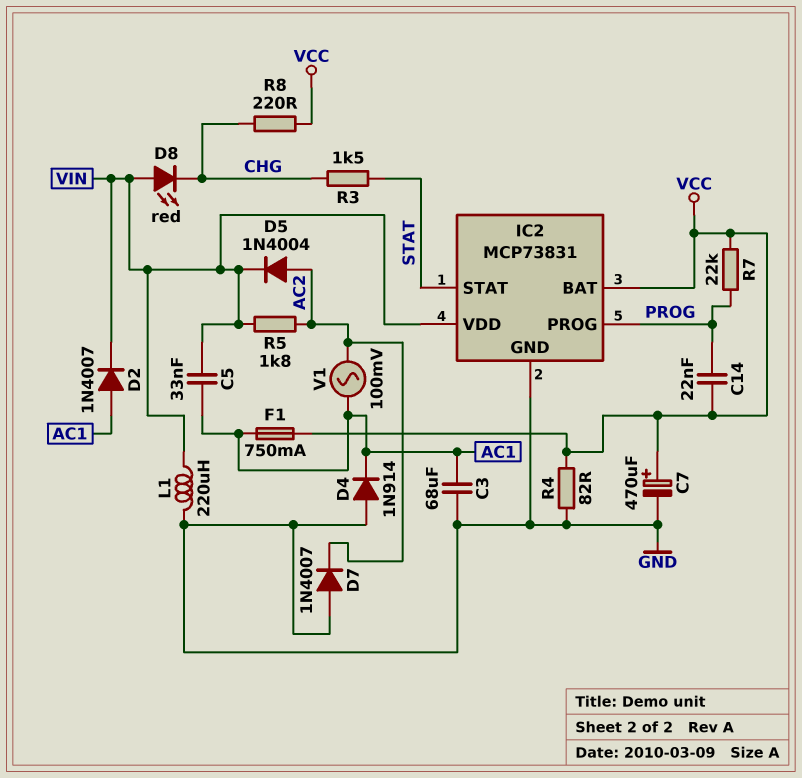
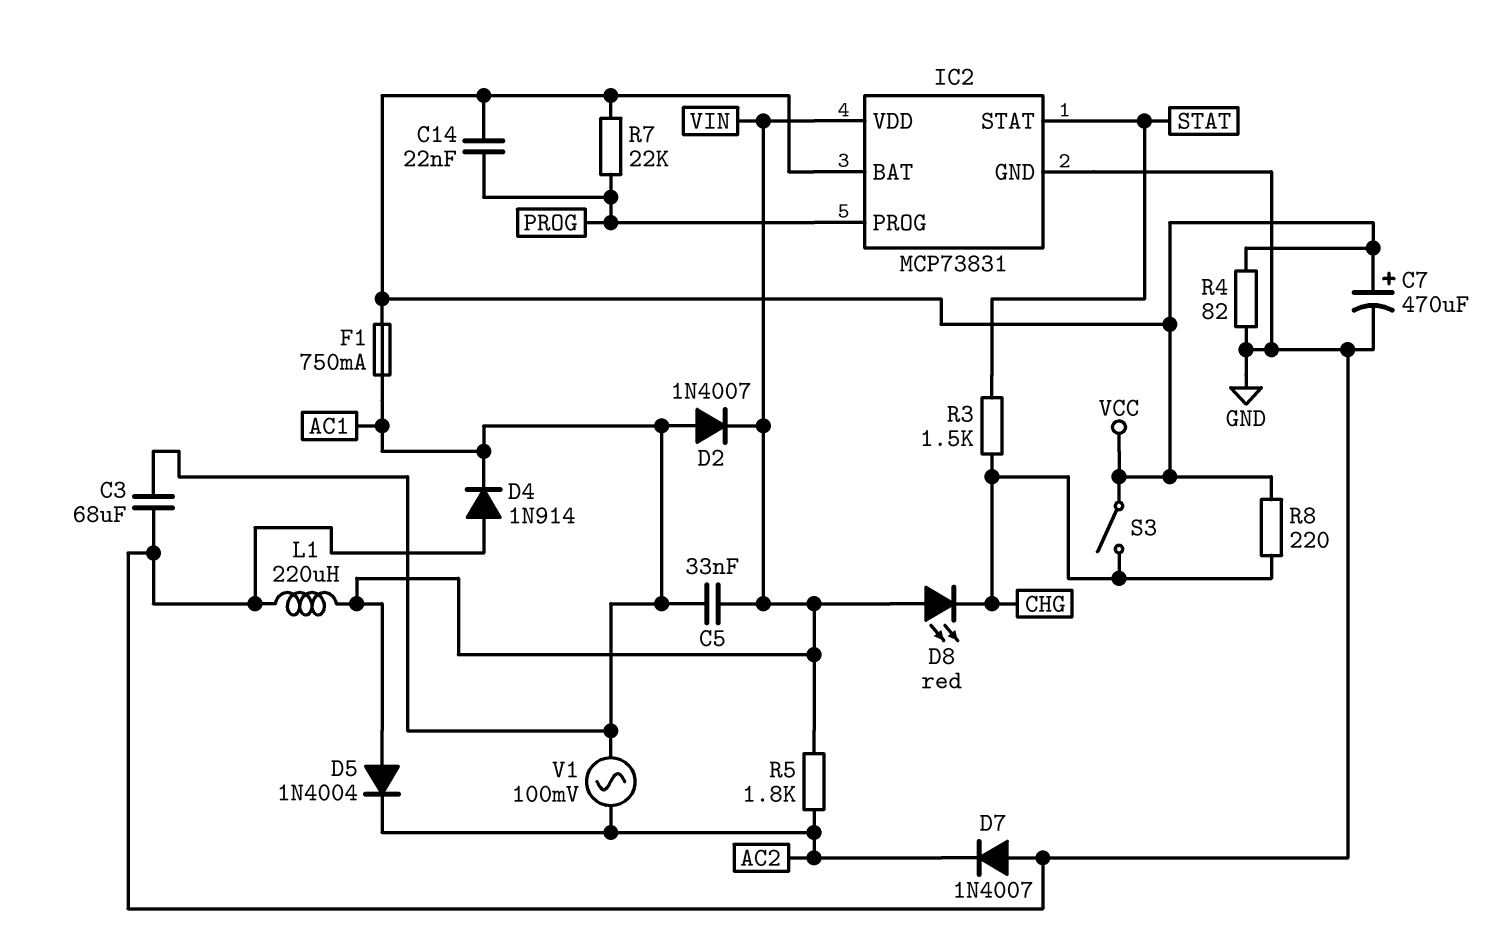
D5: diode 1N4004 (A AC2, K VIN) -> diode 1N4004 (A VIN, K AC2)
S3: none -> switch (CHG, VCC)

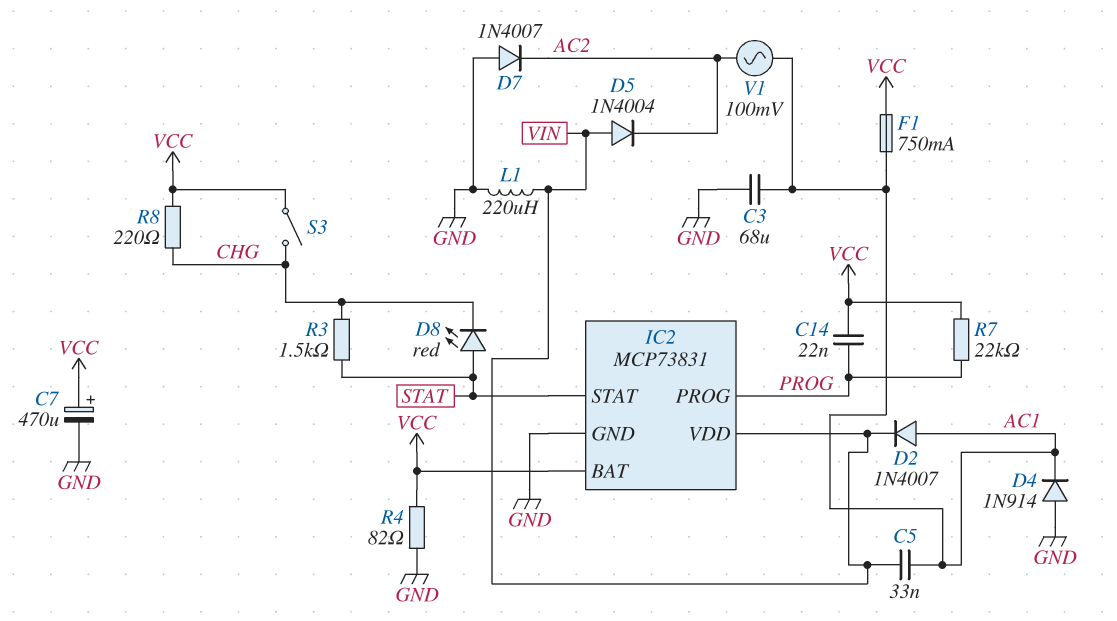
D8: LED red (A VIN, K CHG) -> LED red (A STAT, K CHG)
R5: 1.8k (AC2, VIN) -> none

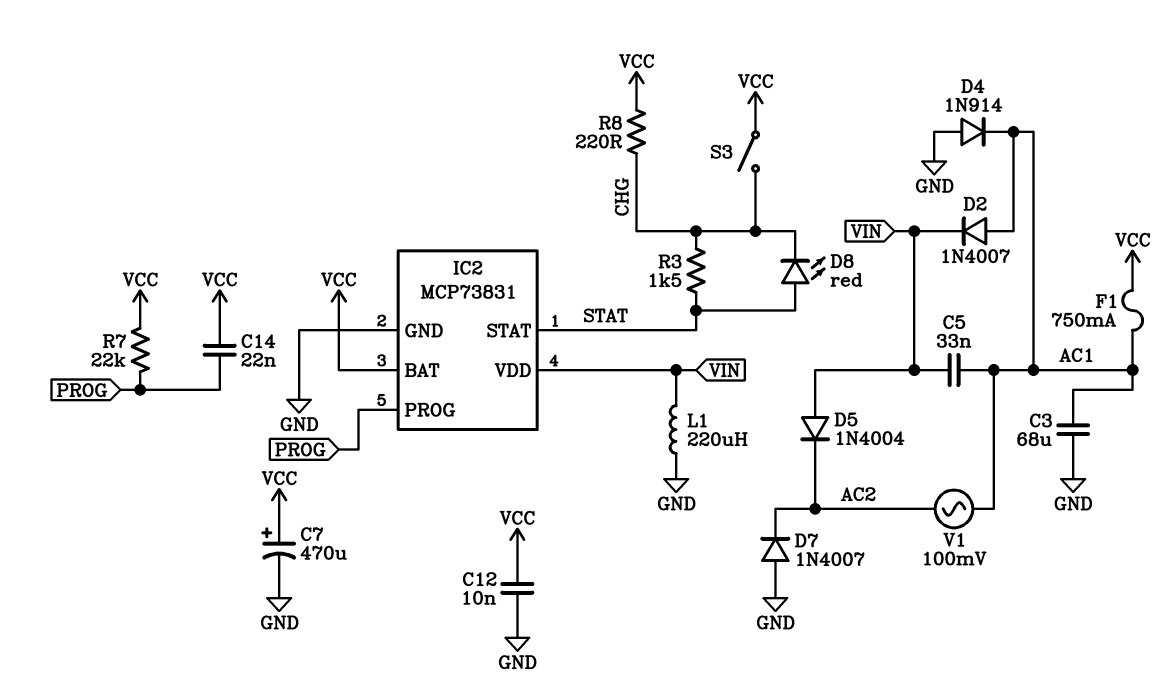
C12: none -> 10nF (GND, VCC)
R4: 82 (GND, VCC) -> none

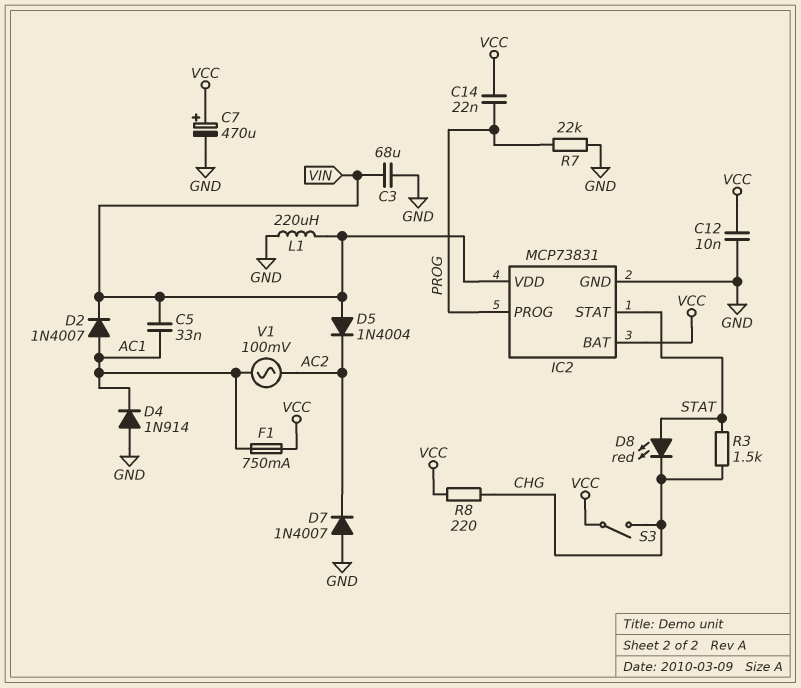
C3: 68uF (AC1, GND) -> 68uF (GND, VIN)
R7: 22k (PROG, VCC) -> 22k (GND, PROG)

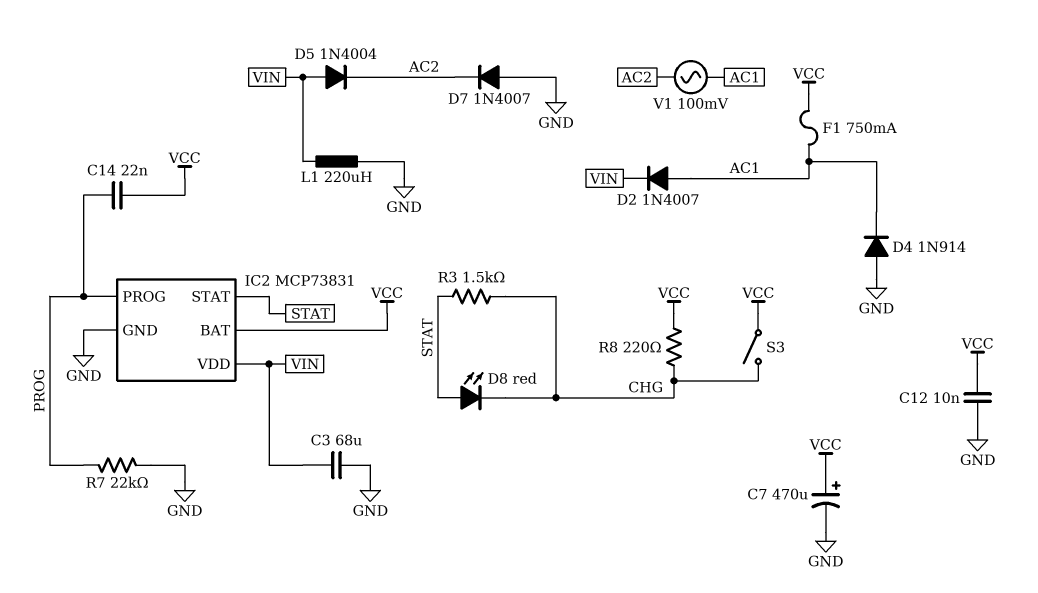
C5: 33nF (AC1, VIN) -> none

